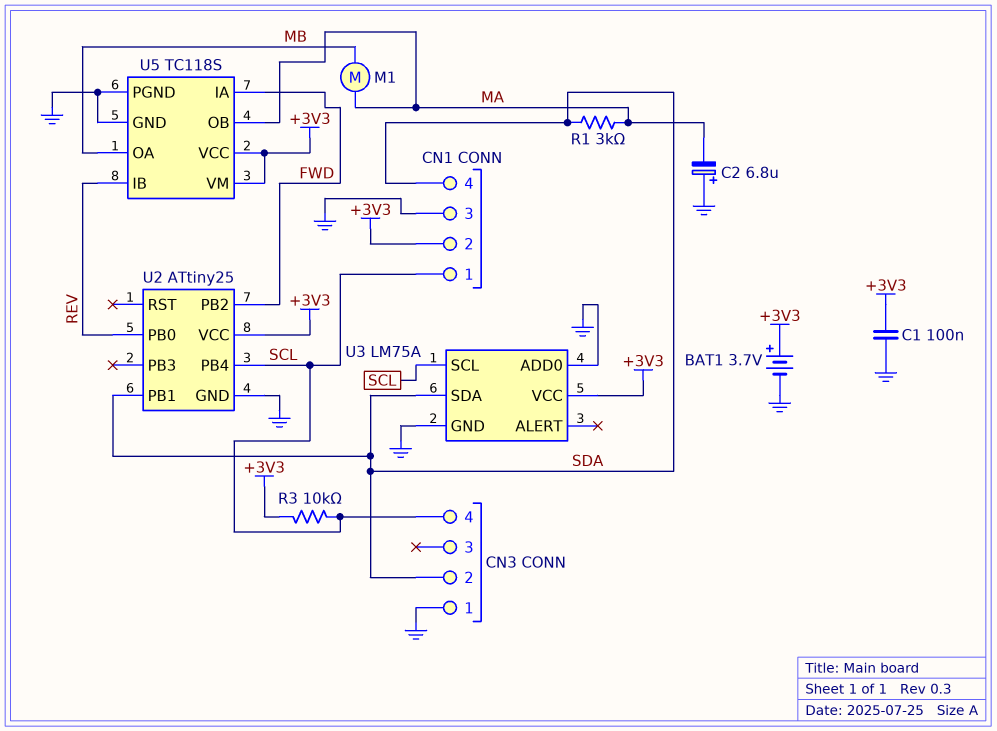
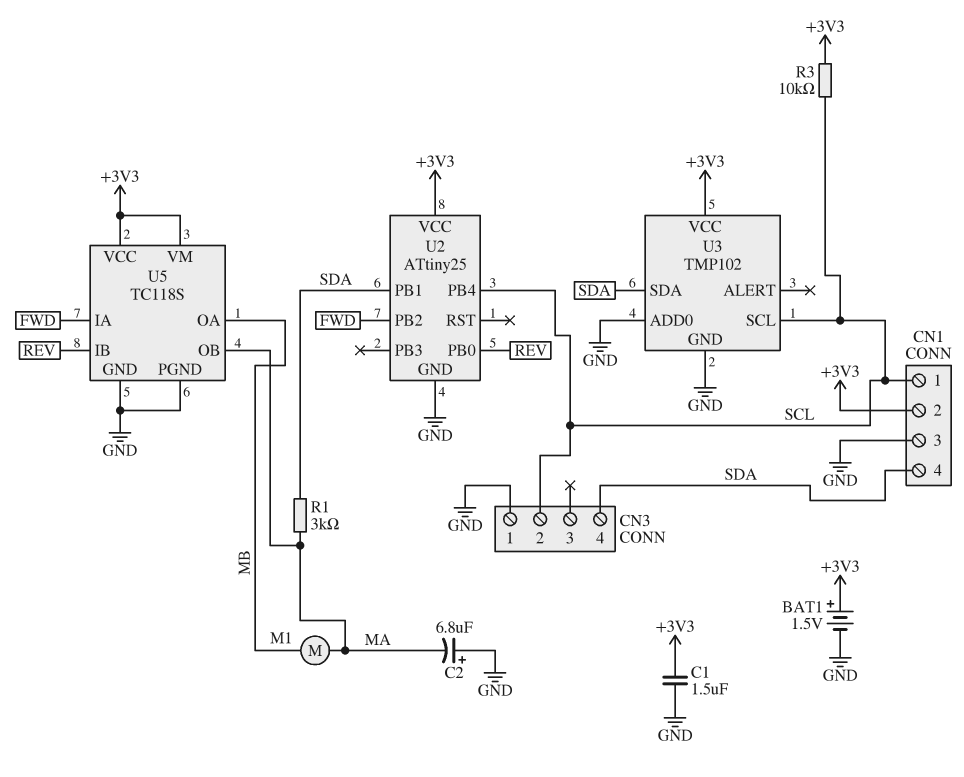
BAT1: 3.7V (plus +3V3, minus GND) -> 1.5V (plus +3V3, minus GND)
C1: 100nF (+3V3, GND) -> 1.5uF (+3V3, GND)
CN3 pin 2: SDA -> SCL
CN3 pin 4: SCL -> SDA
U3: LM75A -> TMP102

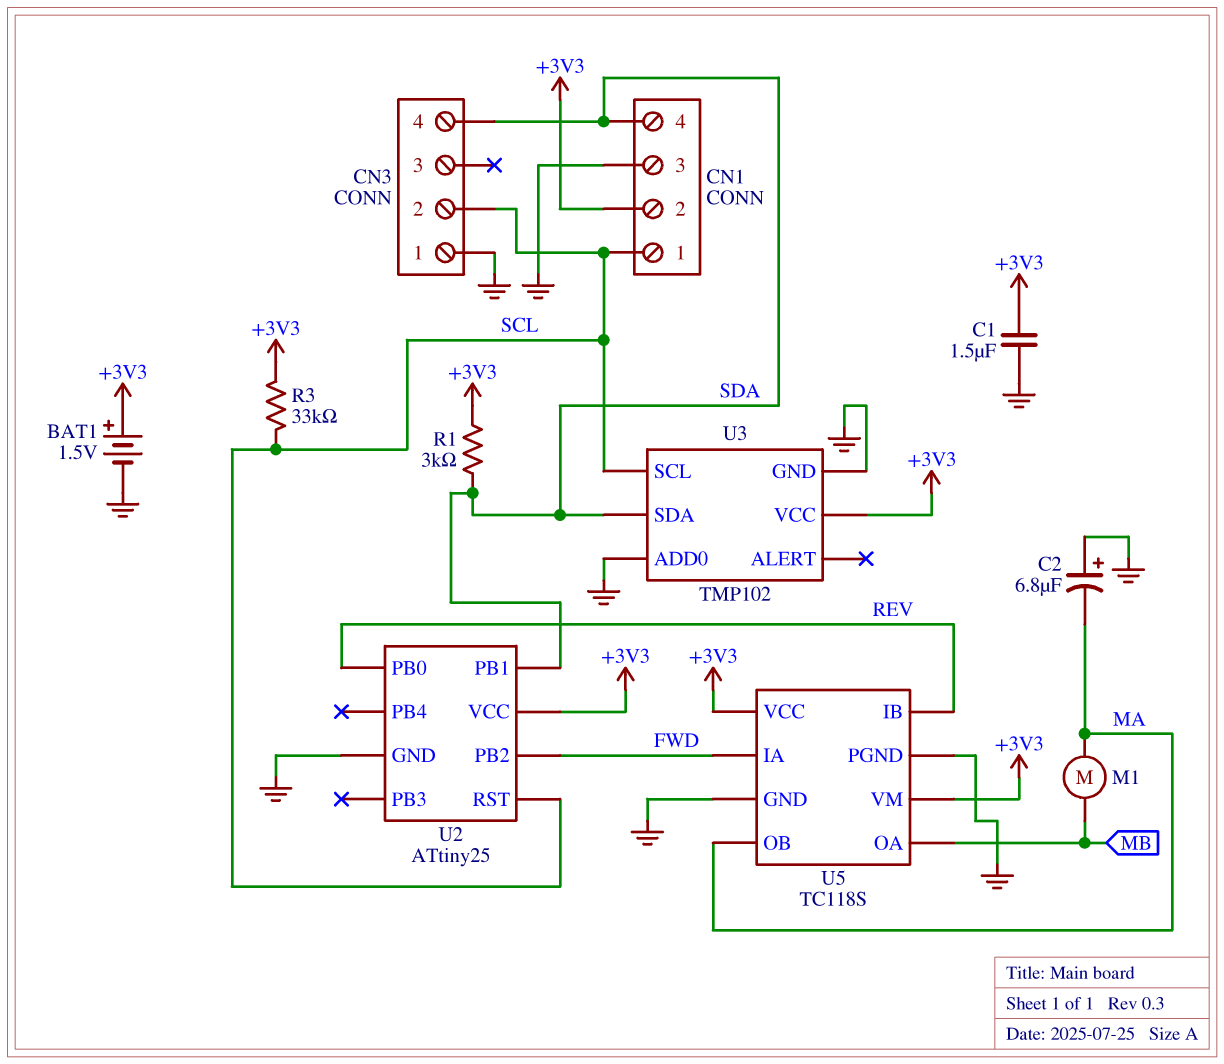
R1: 3k (MA, SDA) -> 3k (+3V3, SDA)
R3: 10k (+3V3, SCL) -> 33k (+3V3, SCL)
U2 pin PB4: SCL -> none
U2 pin RST: none -> SCL

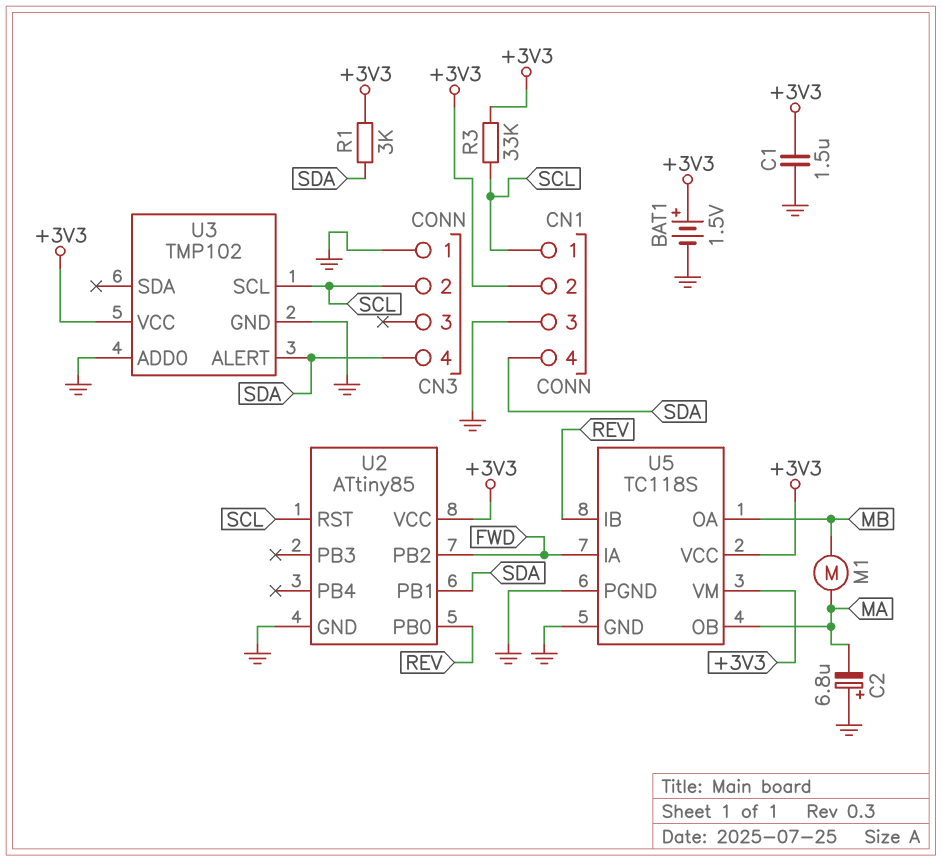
U2: ATtiny25 -> ATtiny85
U3 pin ALERT: none -> SDA
U3 pin SDA: SDA -> none

